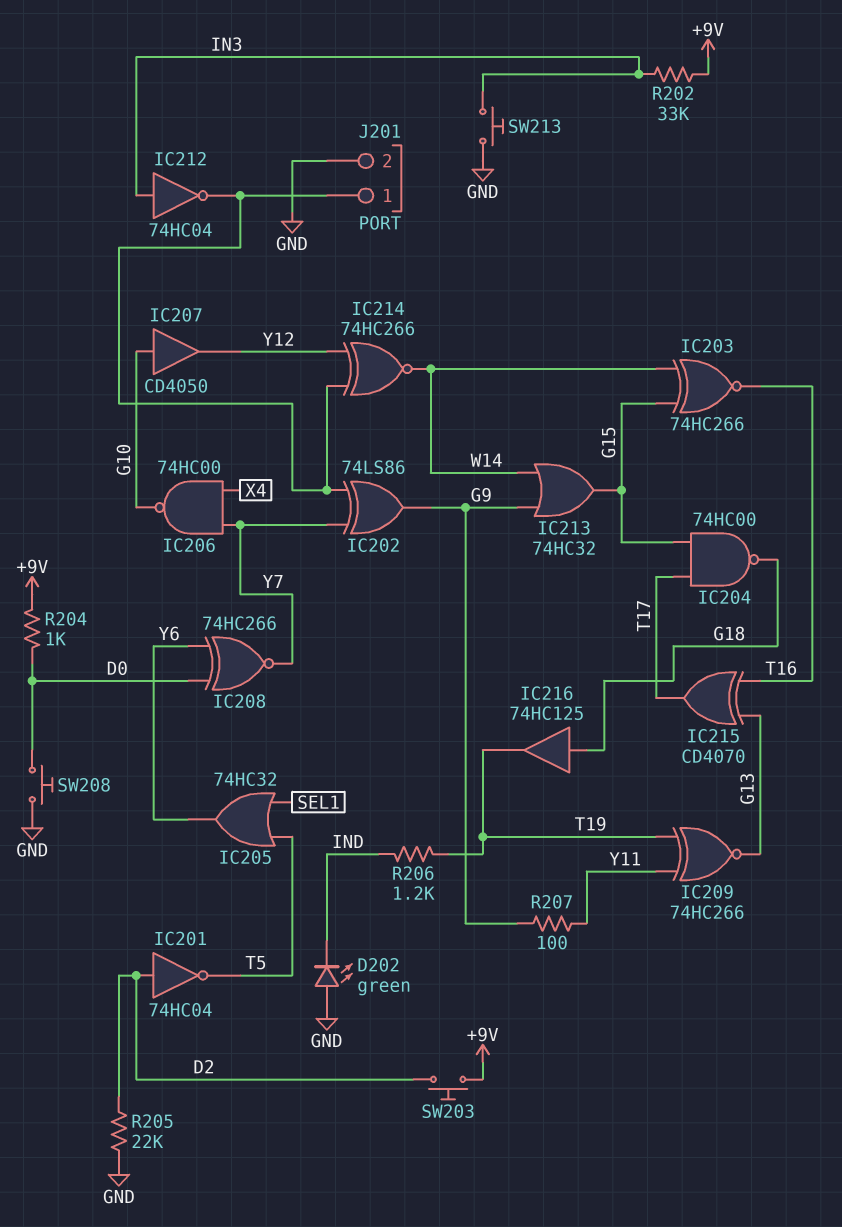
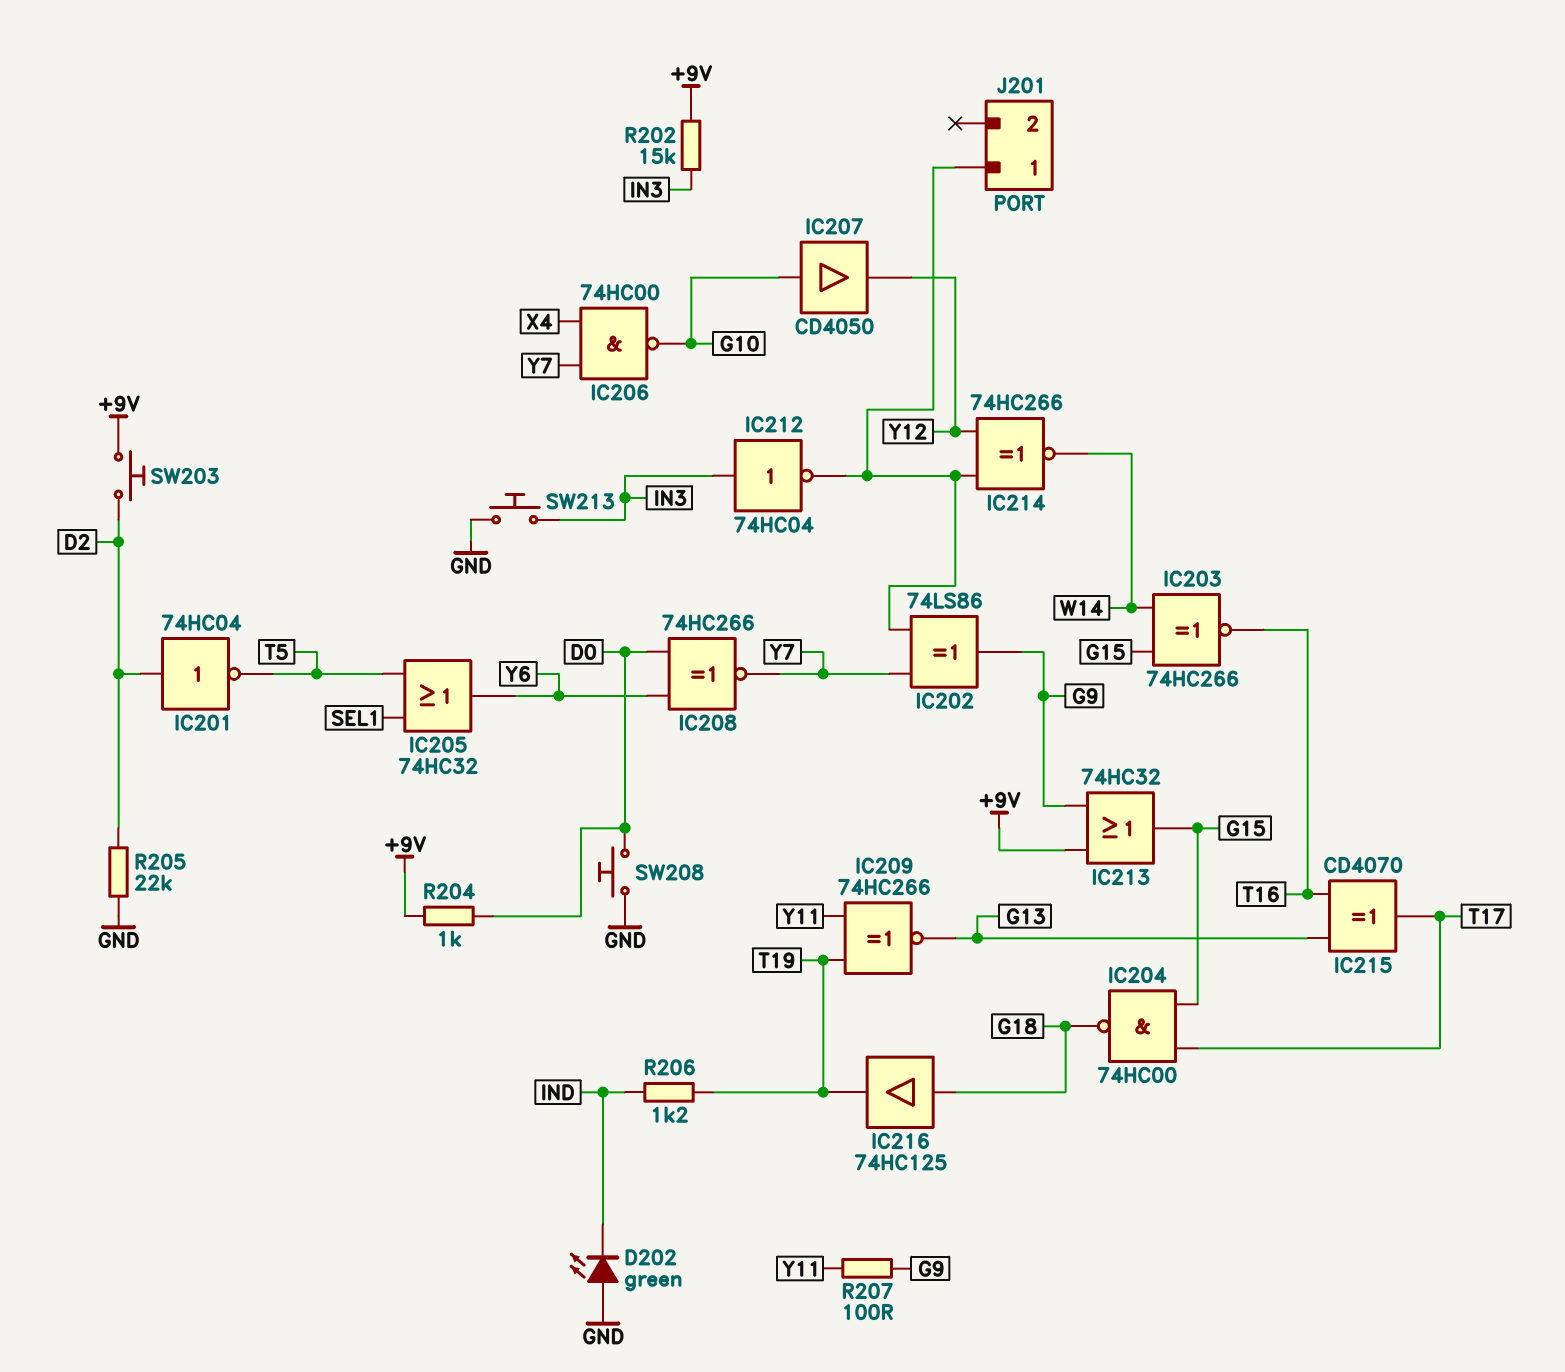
IC213: OR 74HC32 (in G9, in W14, out G15) -> OR 74HC32 (in +9V, in G9, out G15)
J201 pin 2: GND -> none
R202: 33k (+9V, IN3) -> 15k (+9V, IN3)

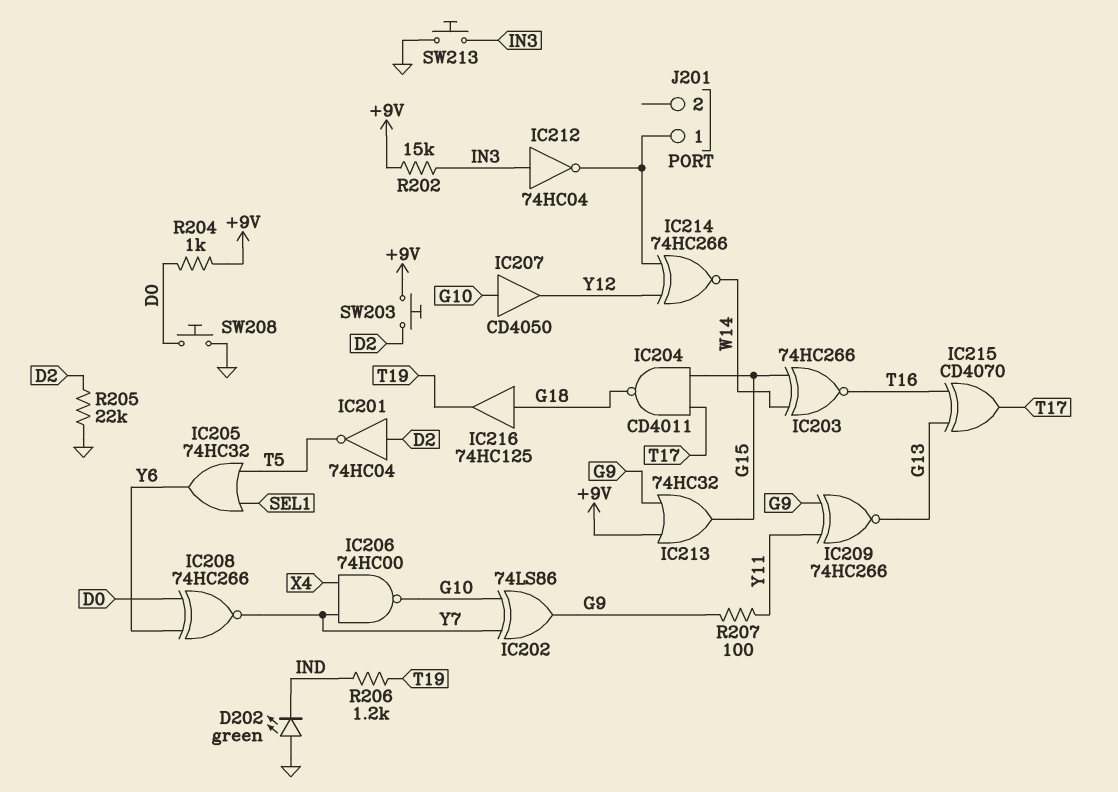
IC202: XOR 74LS86 (in J201/1, in Y7, out G9) -> XOR 74LS86 (in G10, in Y7, out G9)
IC204: NAND 74HC00 (in G15, in T17, out G18) -> NAND CD4011 (in G15, in T17, out G18)
IC209: XNOR 74HC266 (in T19, in Y11, out G13) -> XNOR 74HC266 (in G9, in Y11, out G13)

